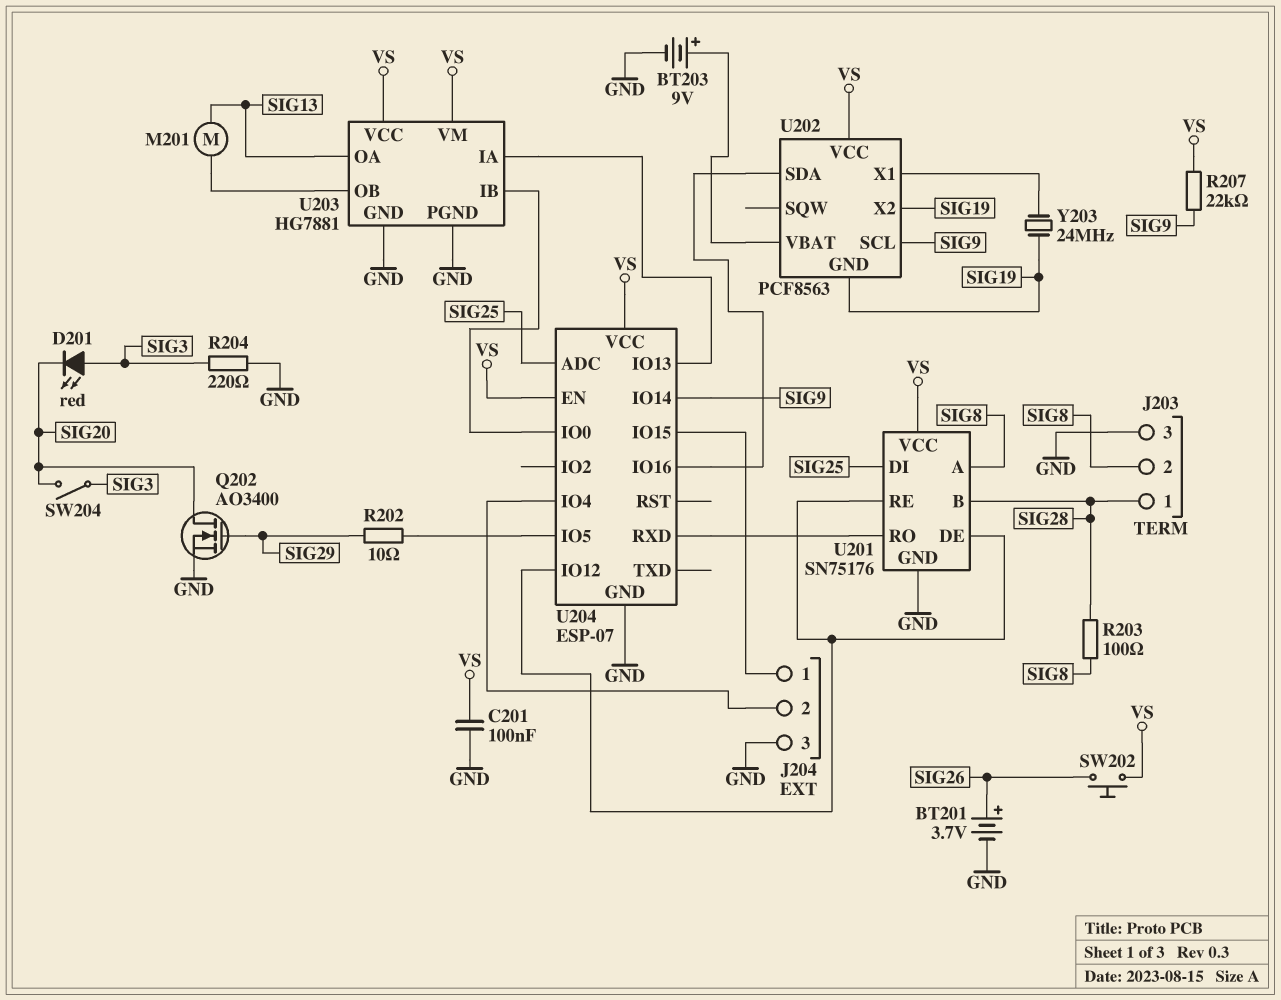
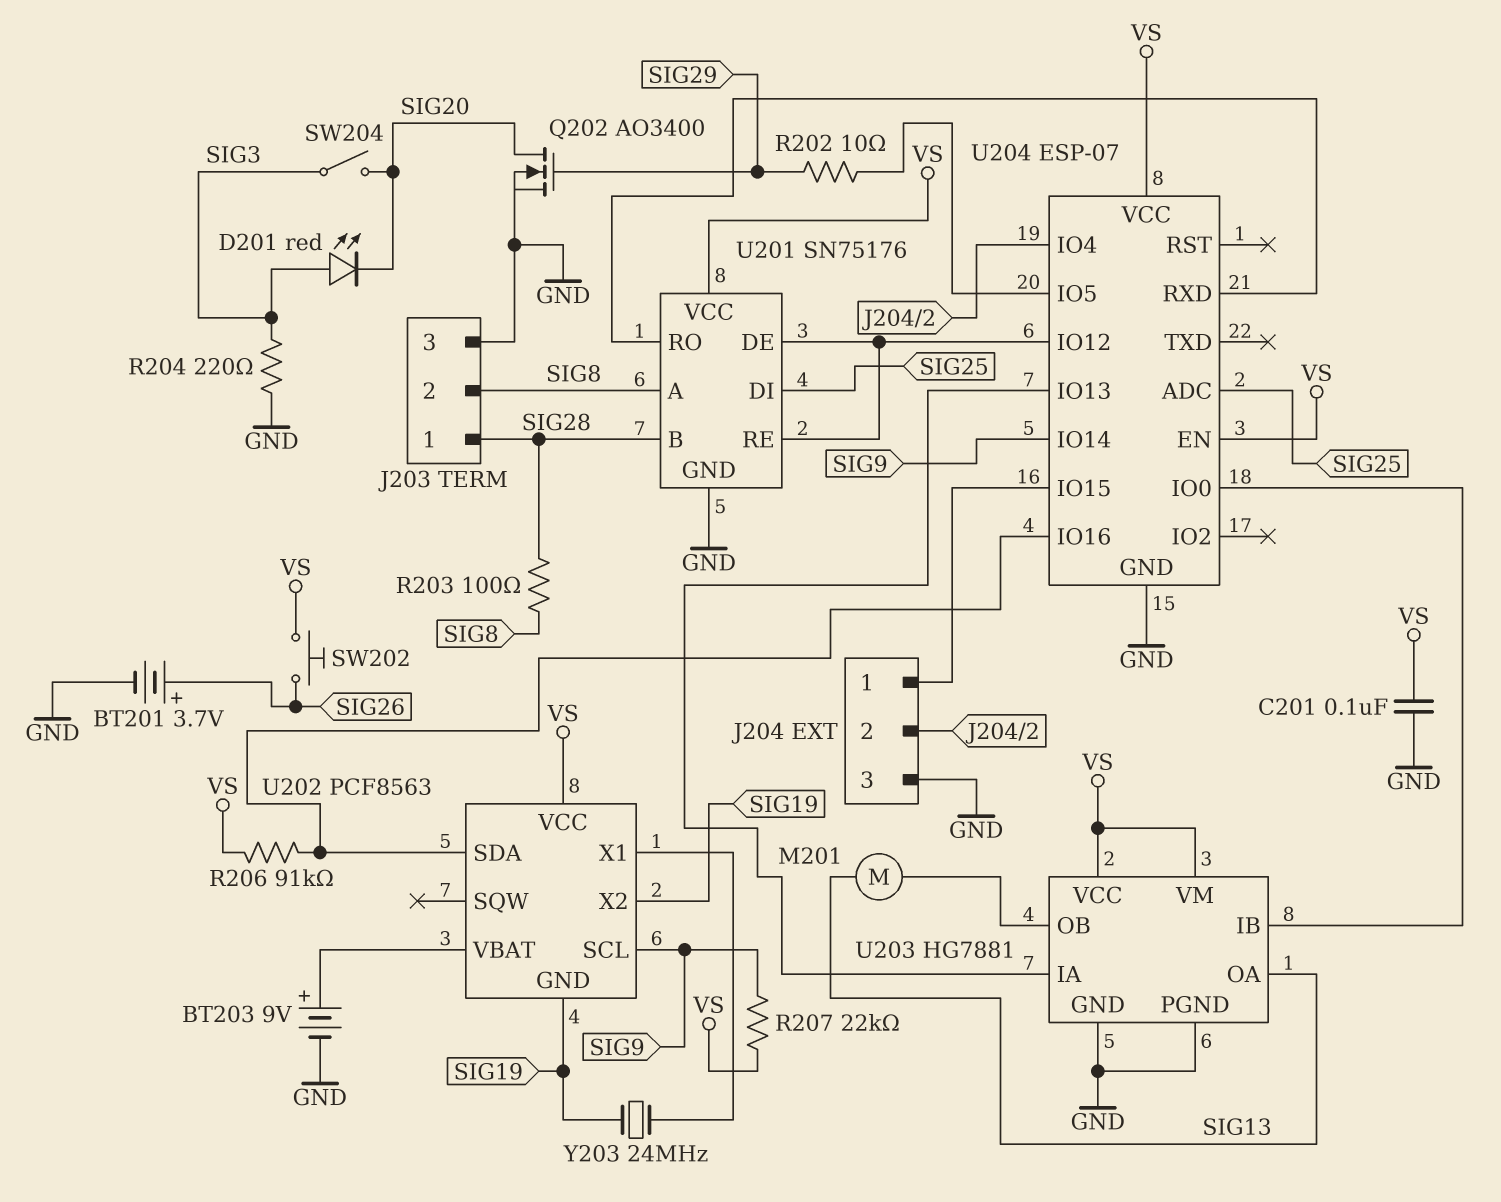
R206: none -> 91k (U202/SDA, VS)

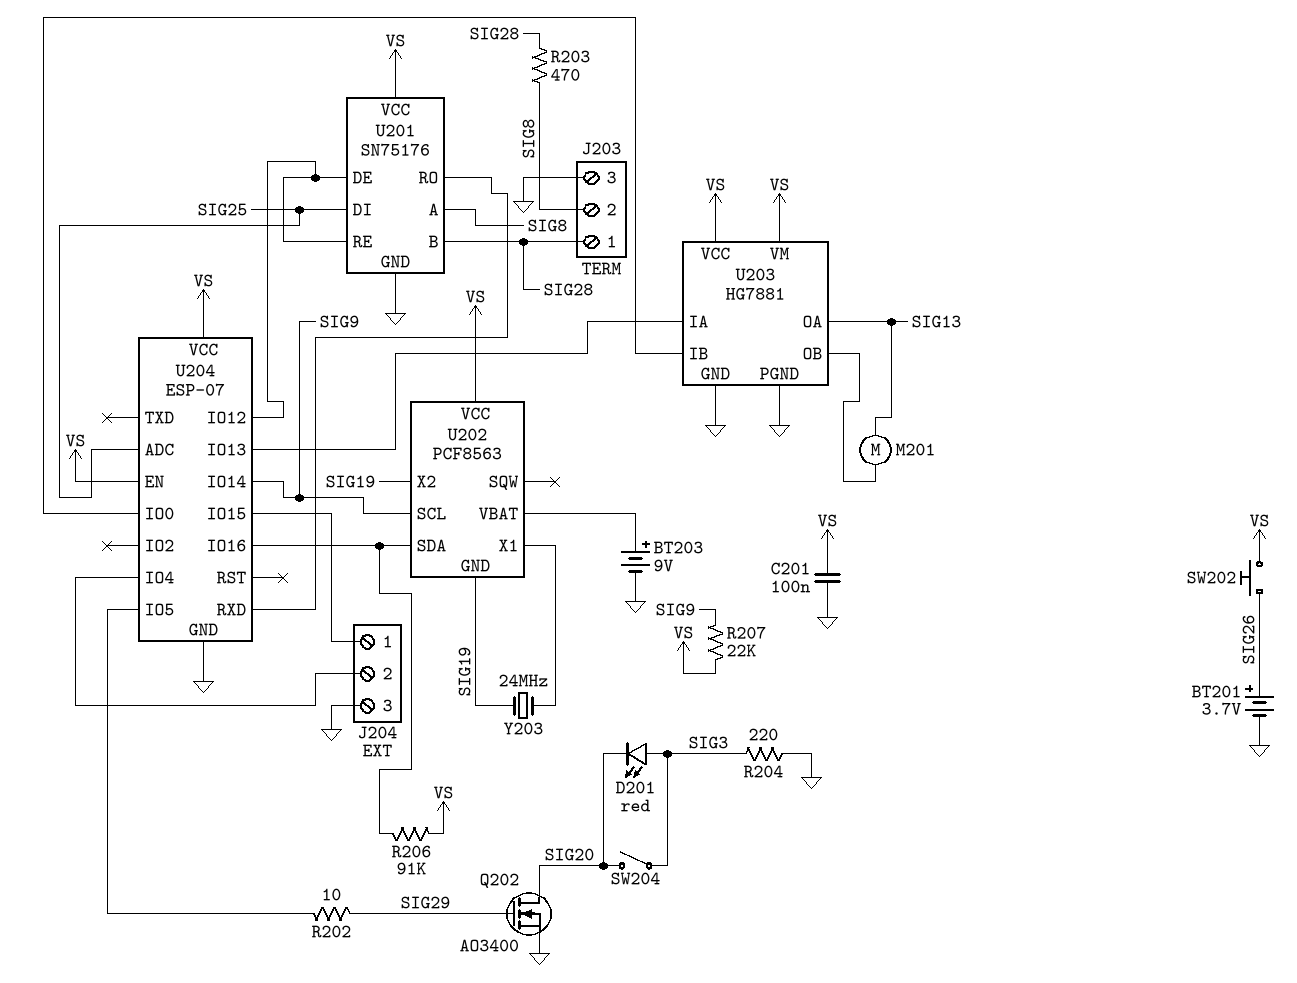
R203: 100 (SIG8, SIG28) -> 470 (SIG8, SIG28)

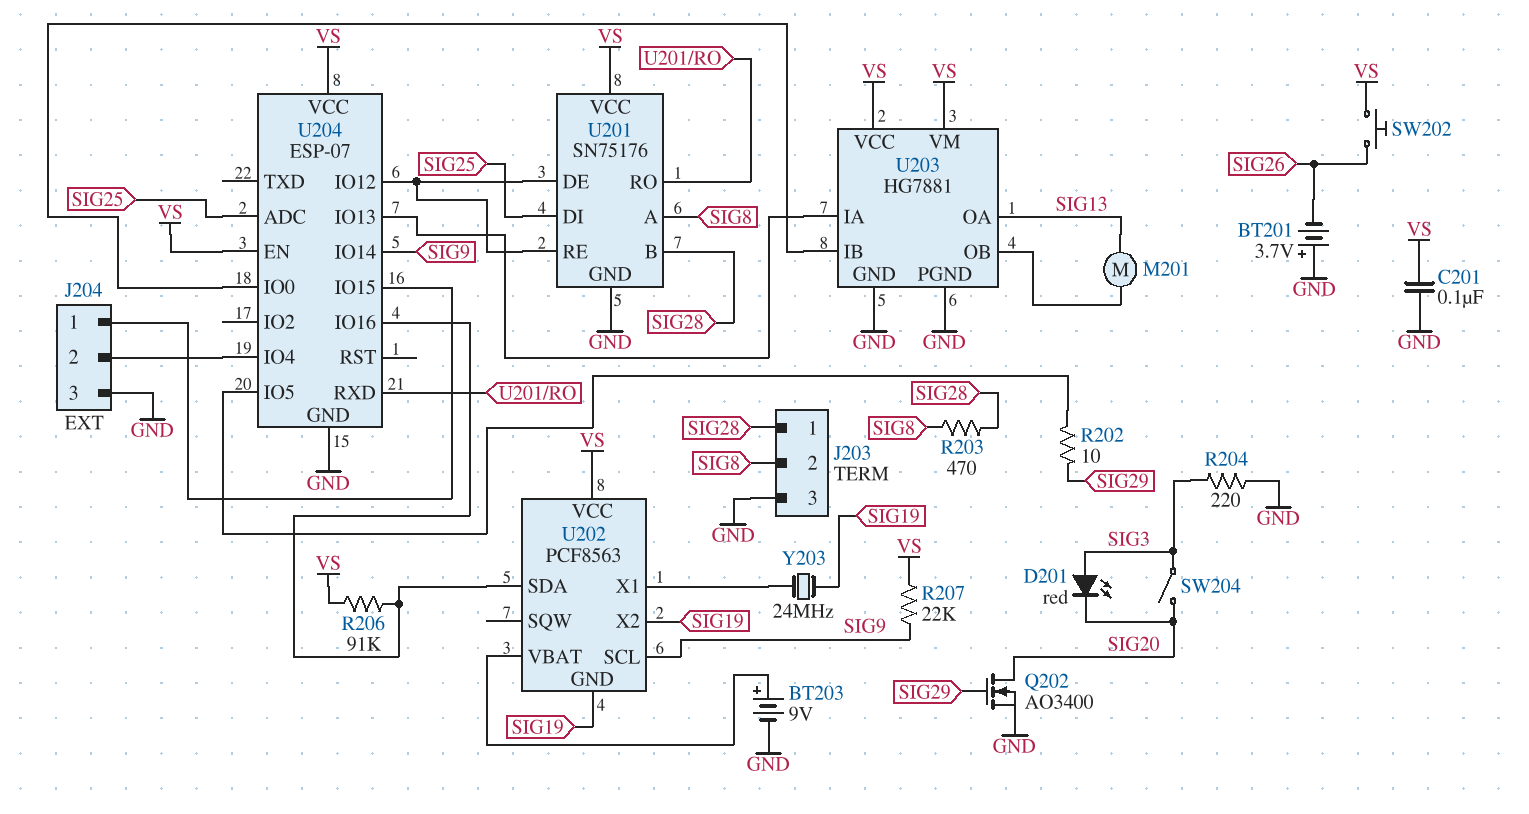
BT201: 3.7V (plus SIG26, minus GND) -> 3.7V (plus GND, minus SIG26)

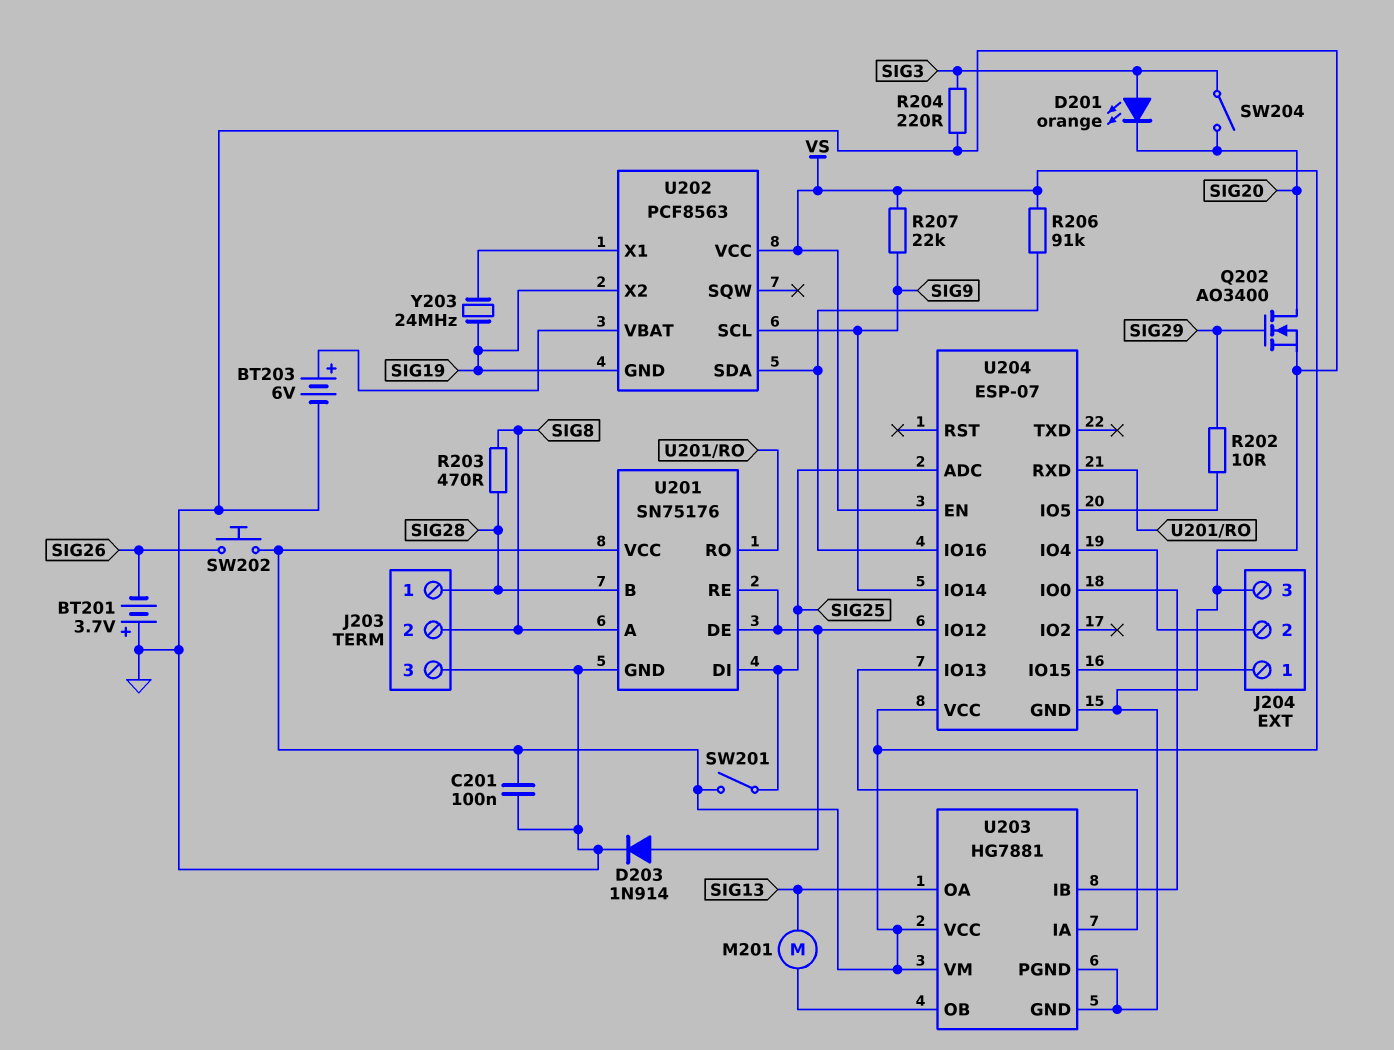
BT203: 9V (plus U202/VBAT, minus GND) -> 6V (plus U202/VBAT, minus GND)
D201: LED red (A SIG3, K SIG20) -> LED orange (A SIG3, K SIG20)
D203: none -> diode 1N914 (A U201/DE, K GND)
SW201: none -> switch (SIG25, VS)

